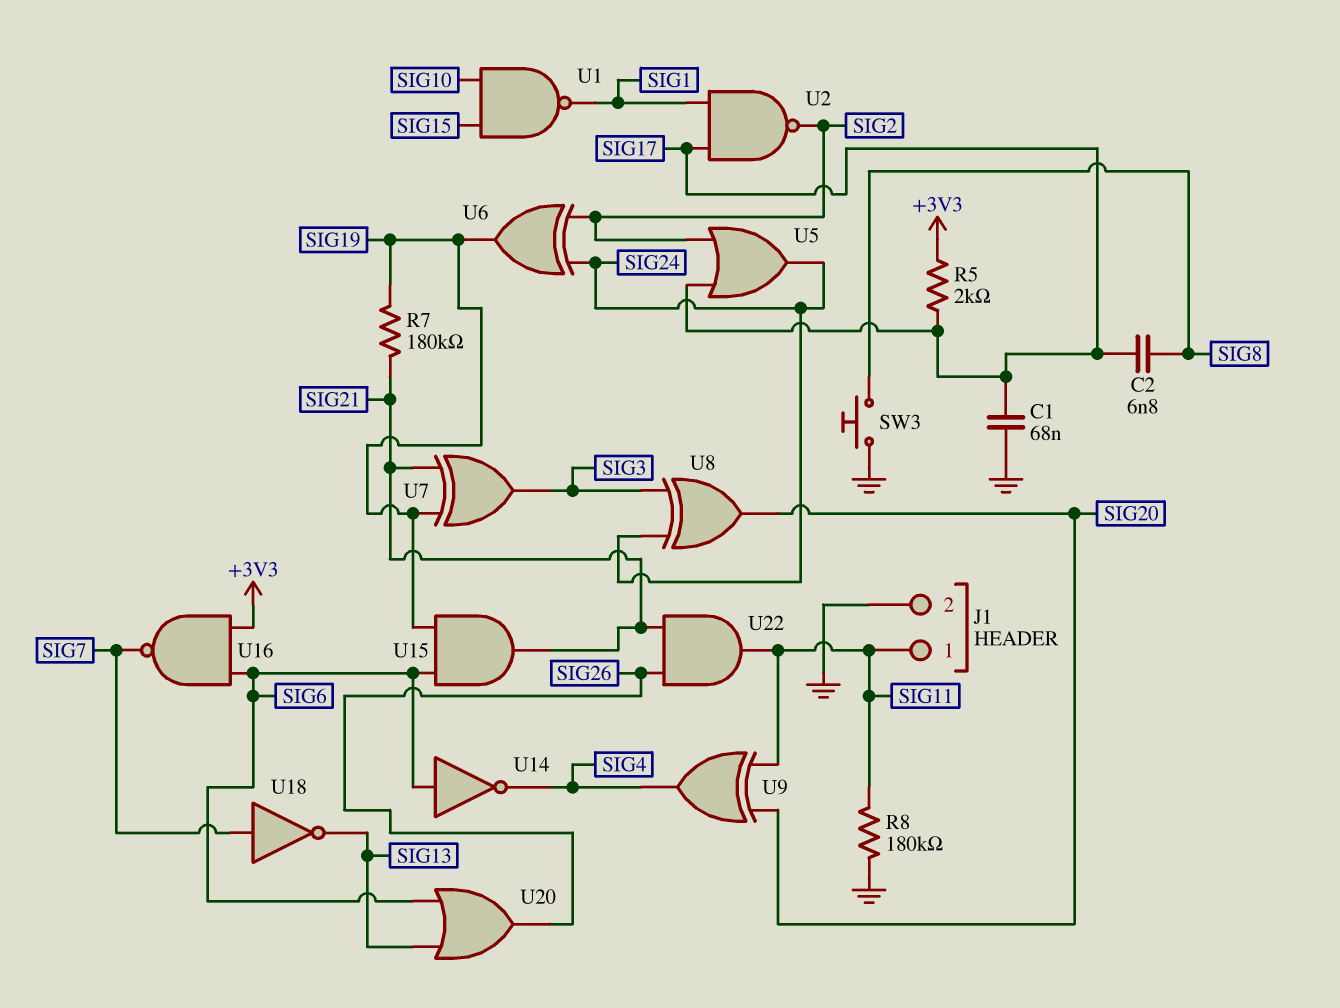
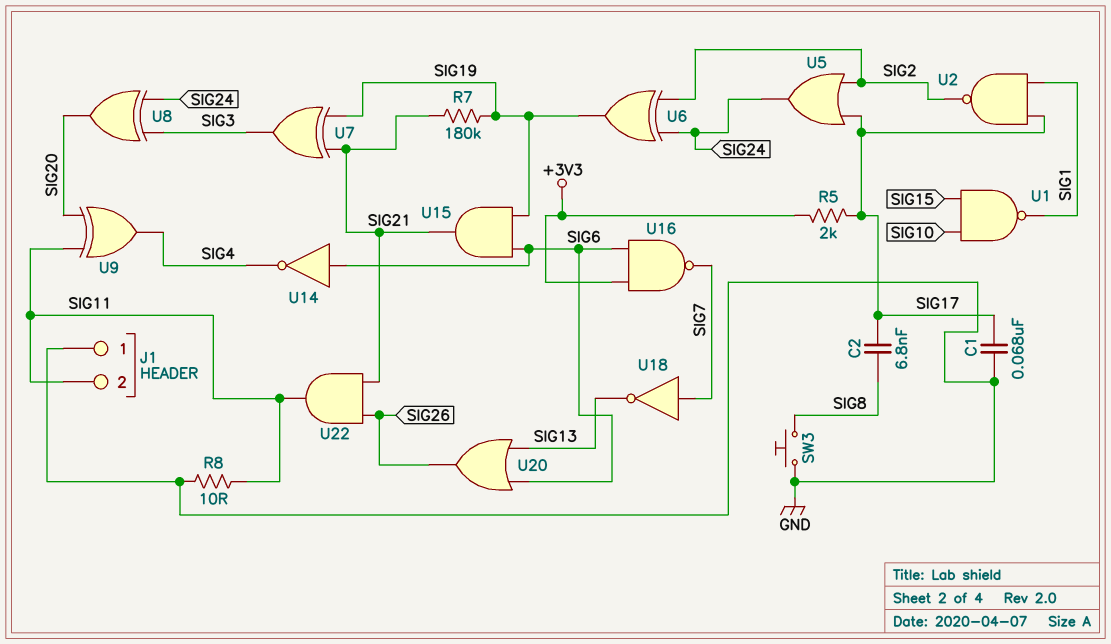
J1 pin 1: SIG11 -> GND
J1 pin 2: GND -> SIG11
R8: 180k (GND, SIG11) -> 10 (GND, SIG11)

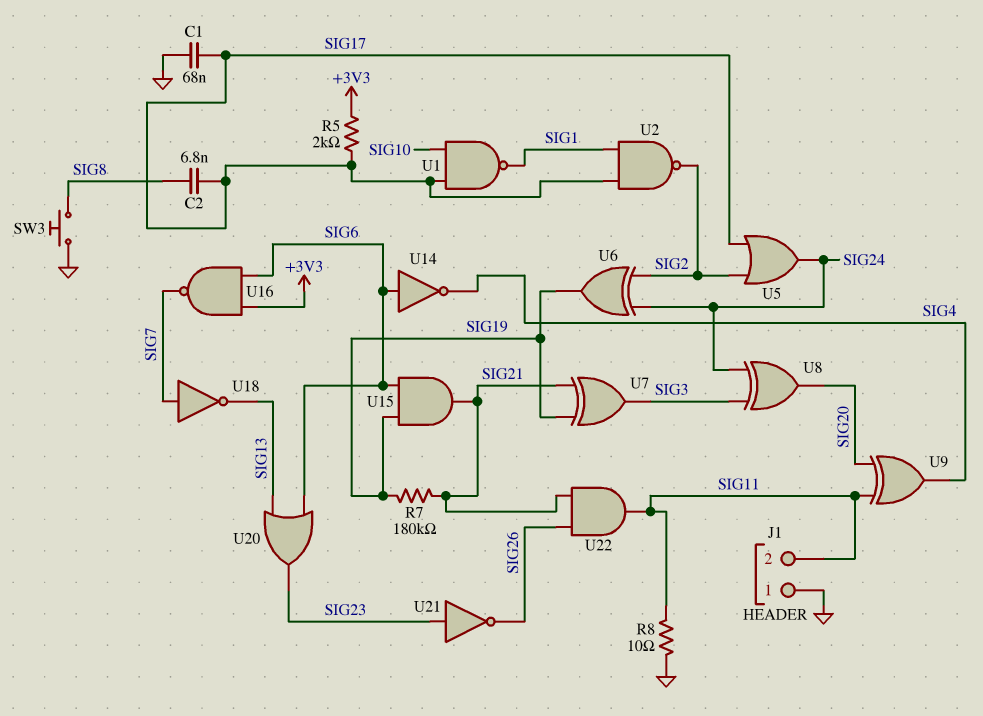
U1: NAND (in SIG10, in SIG15, out SIG1) -> NAND (in SIG10, in SIG17, out SIG1)
U20: OR (in SIG6, in SIG13, out SIG26) -> OR (in SIG6, in SIG13, out SIG23)
U21: none -> NOT (in SIG23, out SIG26)

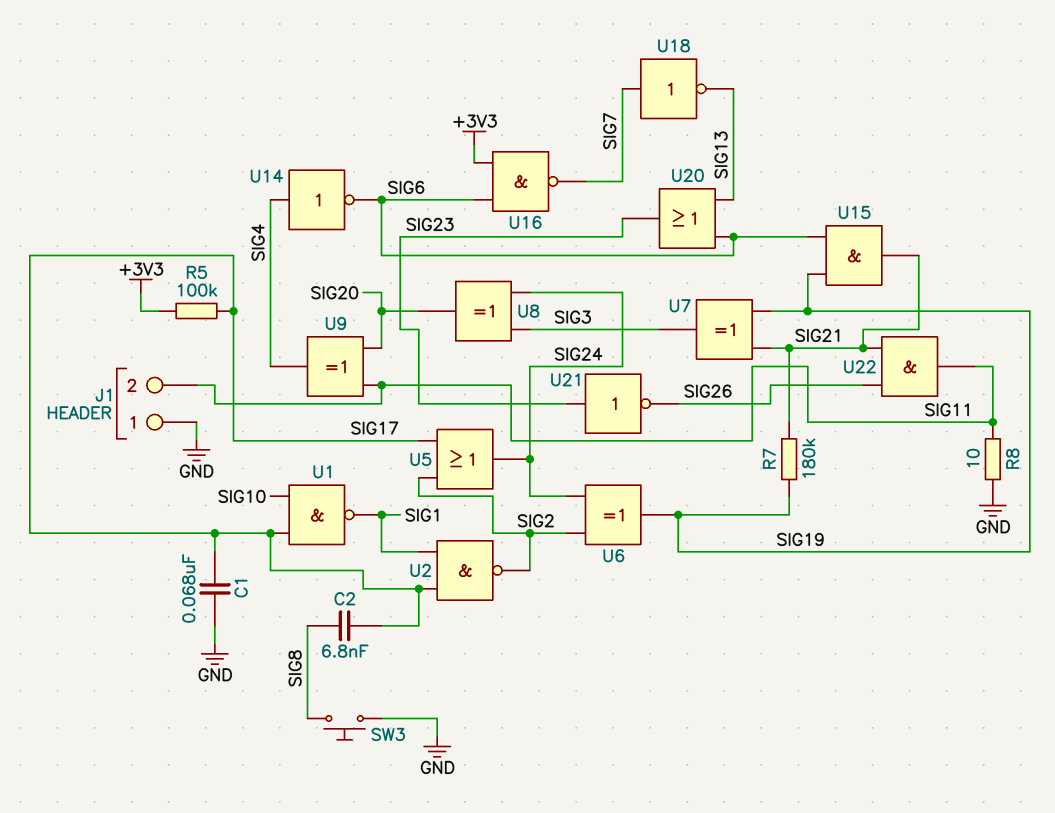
R5: 2k (+3V3, SIG17) -> 100k (+3V3, SIG17)
U14: NOT (in SIG6, out SIG4) -> NOT (in SIG4, out SIG6)

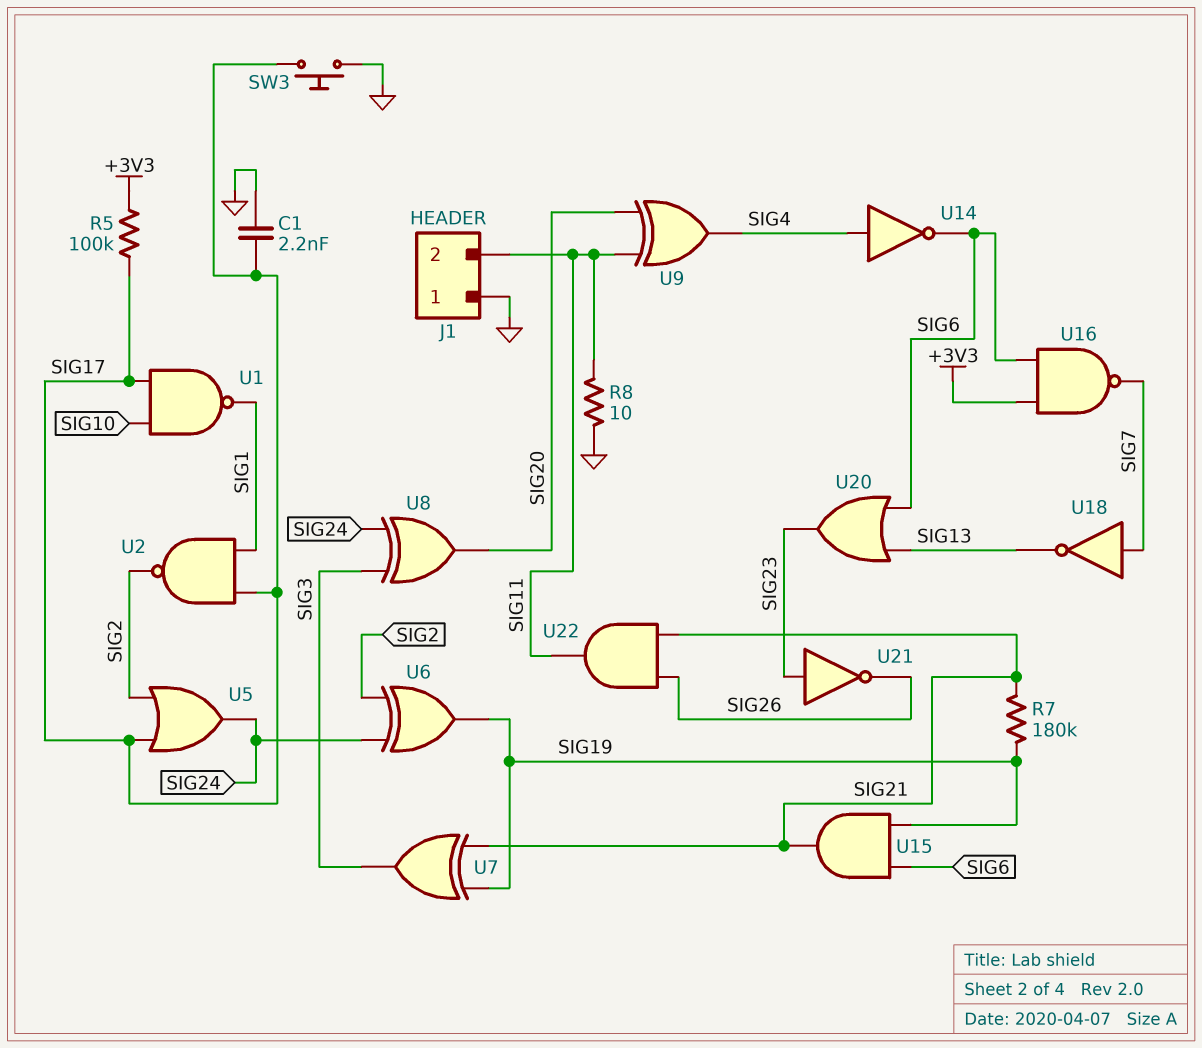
C1: 68nF (GND, SIG17) -> 2.2nF (GND, SIG17)
C2: 6.8nF (SIG8, SIG17) -> none
SW3: button (GND, SIG8) -> button (GND, SIG17)

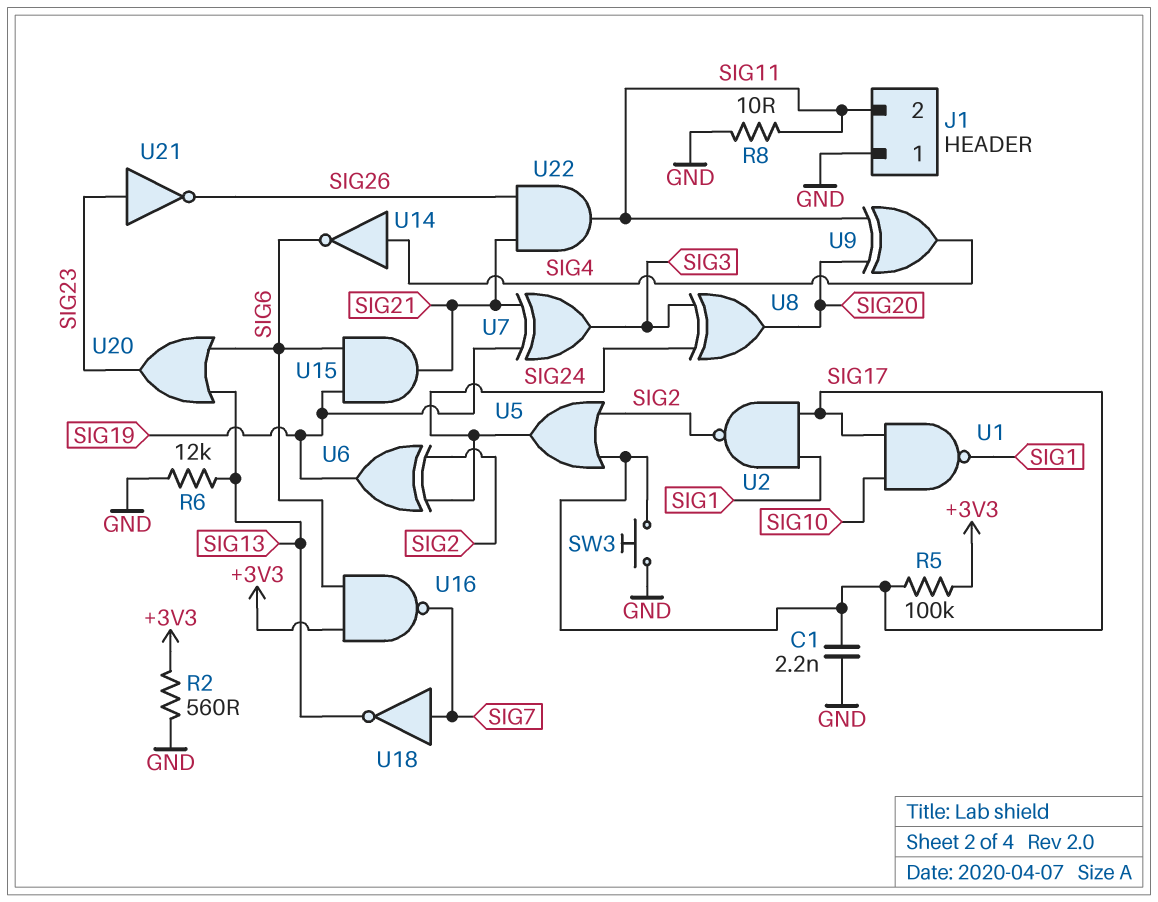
R2: none -> 560 (+3V3, GND)
R6: none -> 12k (GND, SIG13)
R7: 180k (SIG19, SIG21) -> none

